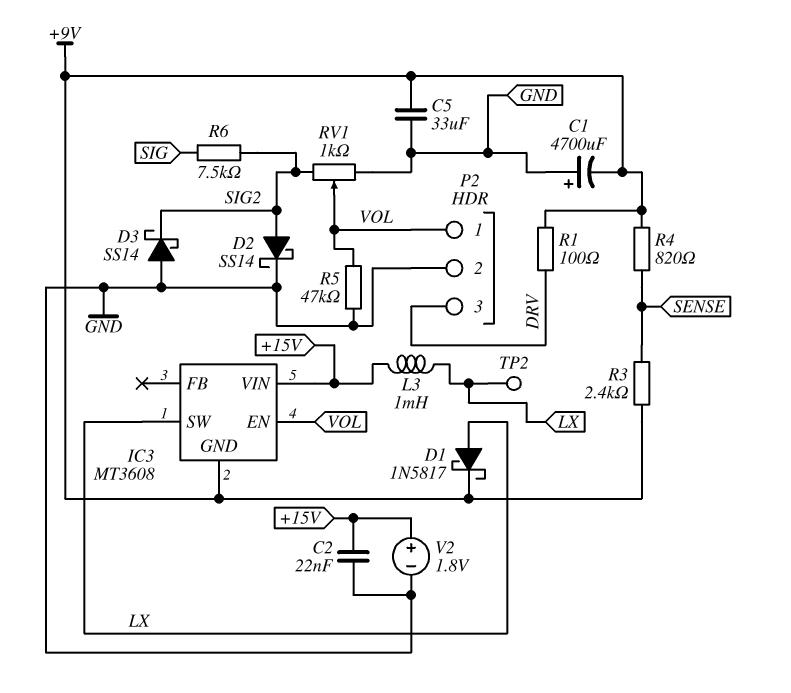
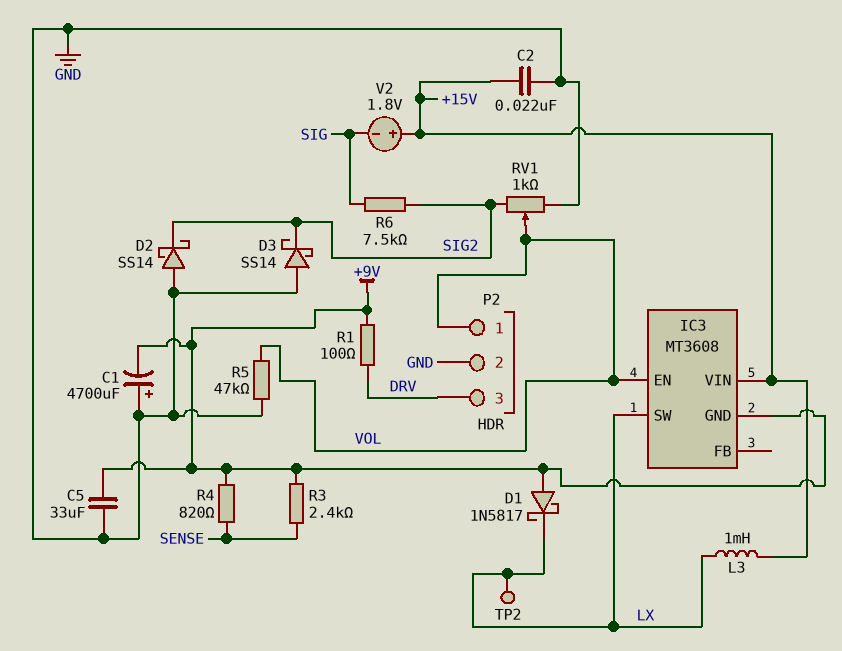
D1: schottky 1N5817 (A LX, K +9V) -> schottky 1N5817 (A +9V, K LX)
D2: schottky SS14 (A SIG2, K GND) -> schottky SS14 (A GND, K SIG2)
V2: 1.8V (plus +15V, minus GND) -> 1.8V (plus +15V, minus SIG)

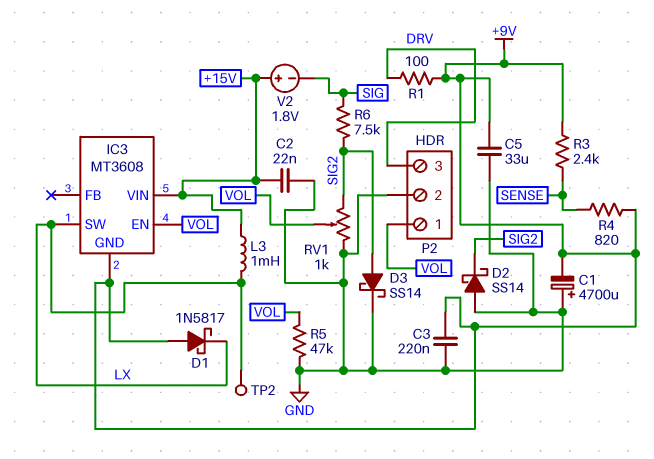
C3: none -> 220nF (+9V, GND)
D3: schottky SS14 (A GND, K SIG2) -> schottky SS14 (A SIG2, K GND)

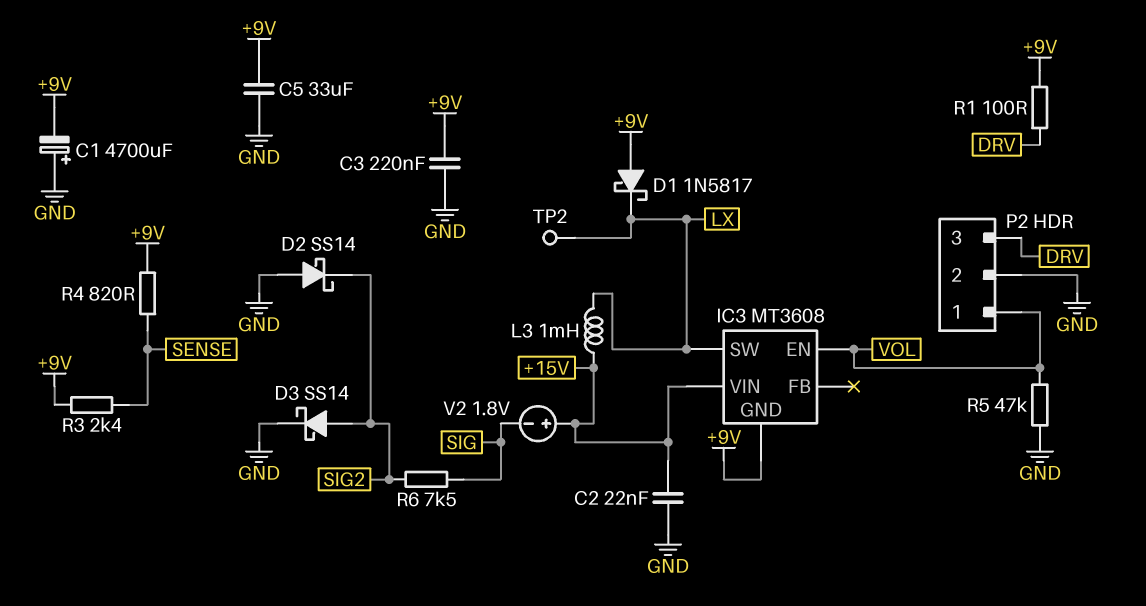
RV1: 1k (GND, SIG2, wiper VOL) -> none

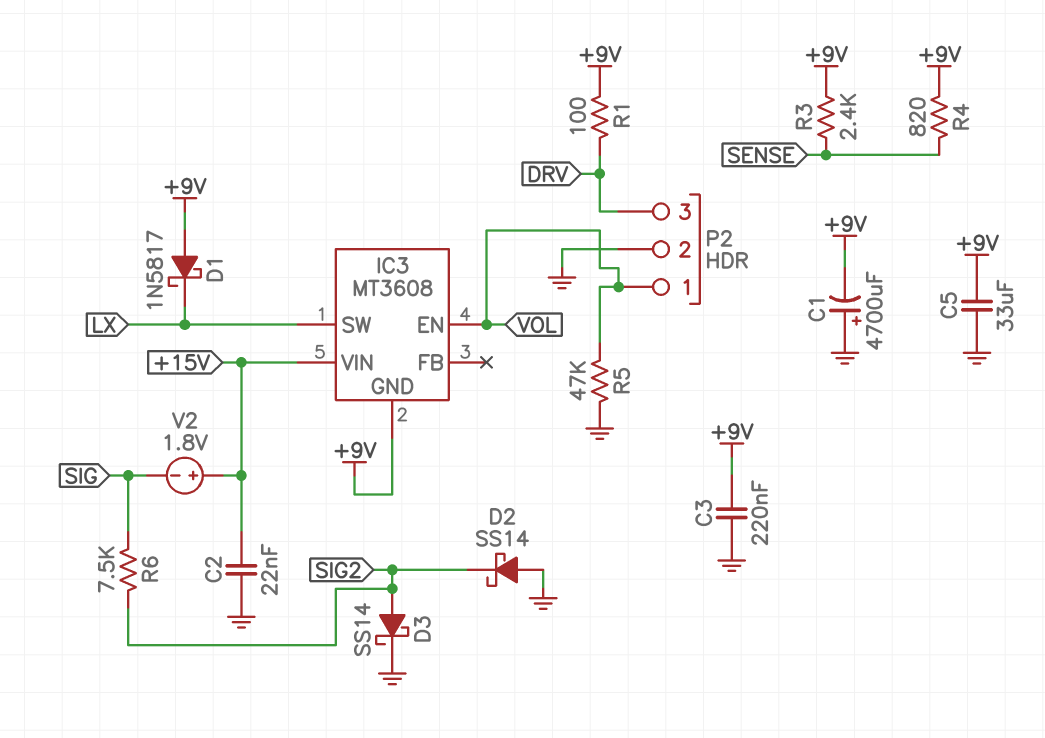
L3: 1mH (+15V, LX) -> none
TP2: test point (LX) -> none

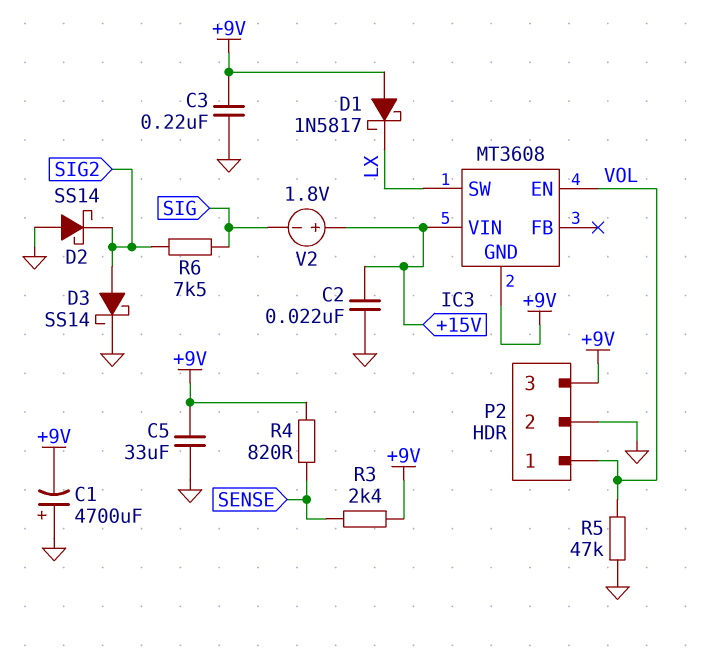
P2 pin 3: DRV -> +9V
R1: 100 (+9V, DRV) -> none

